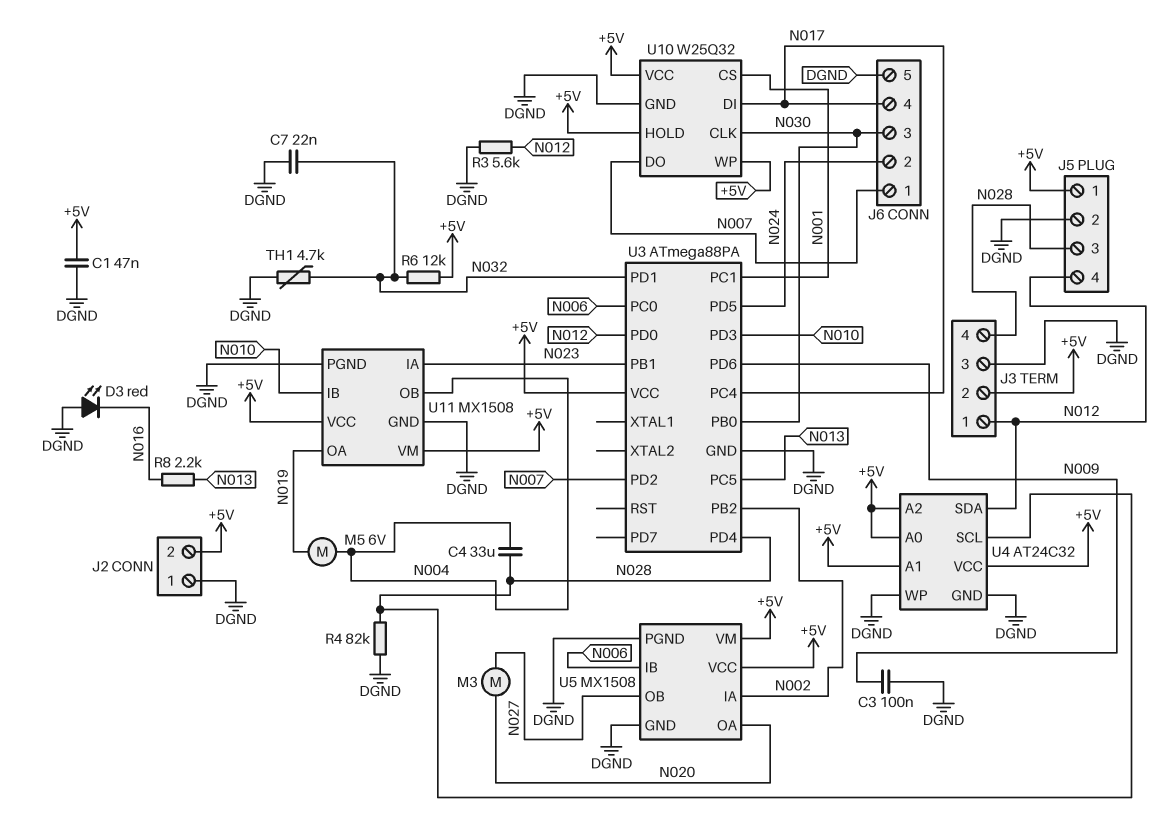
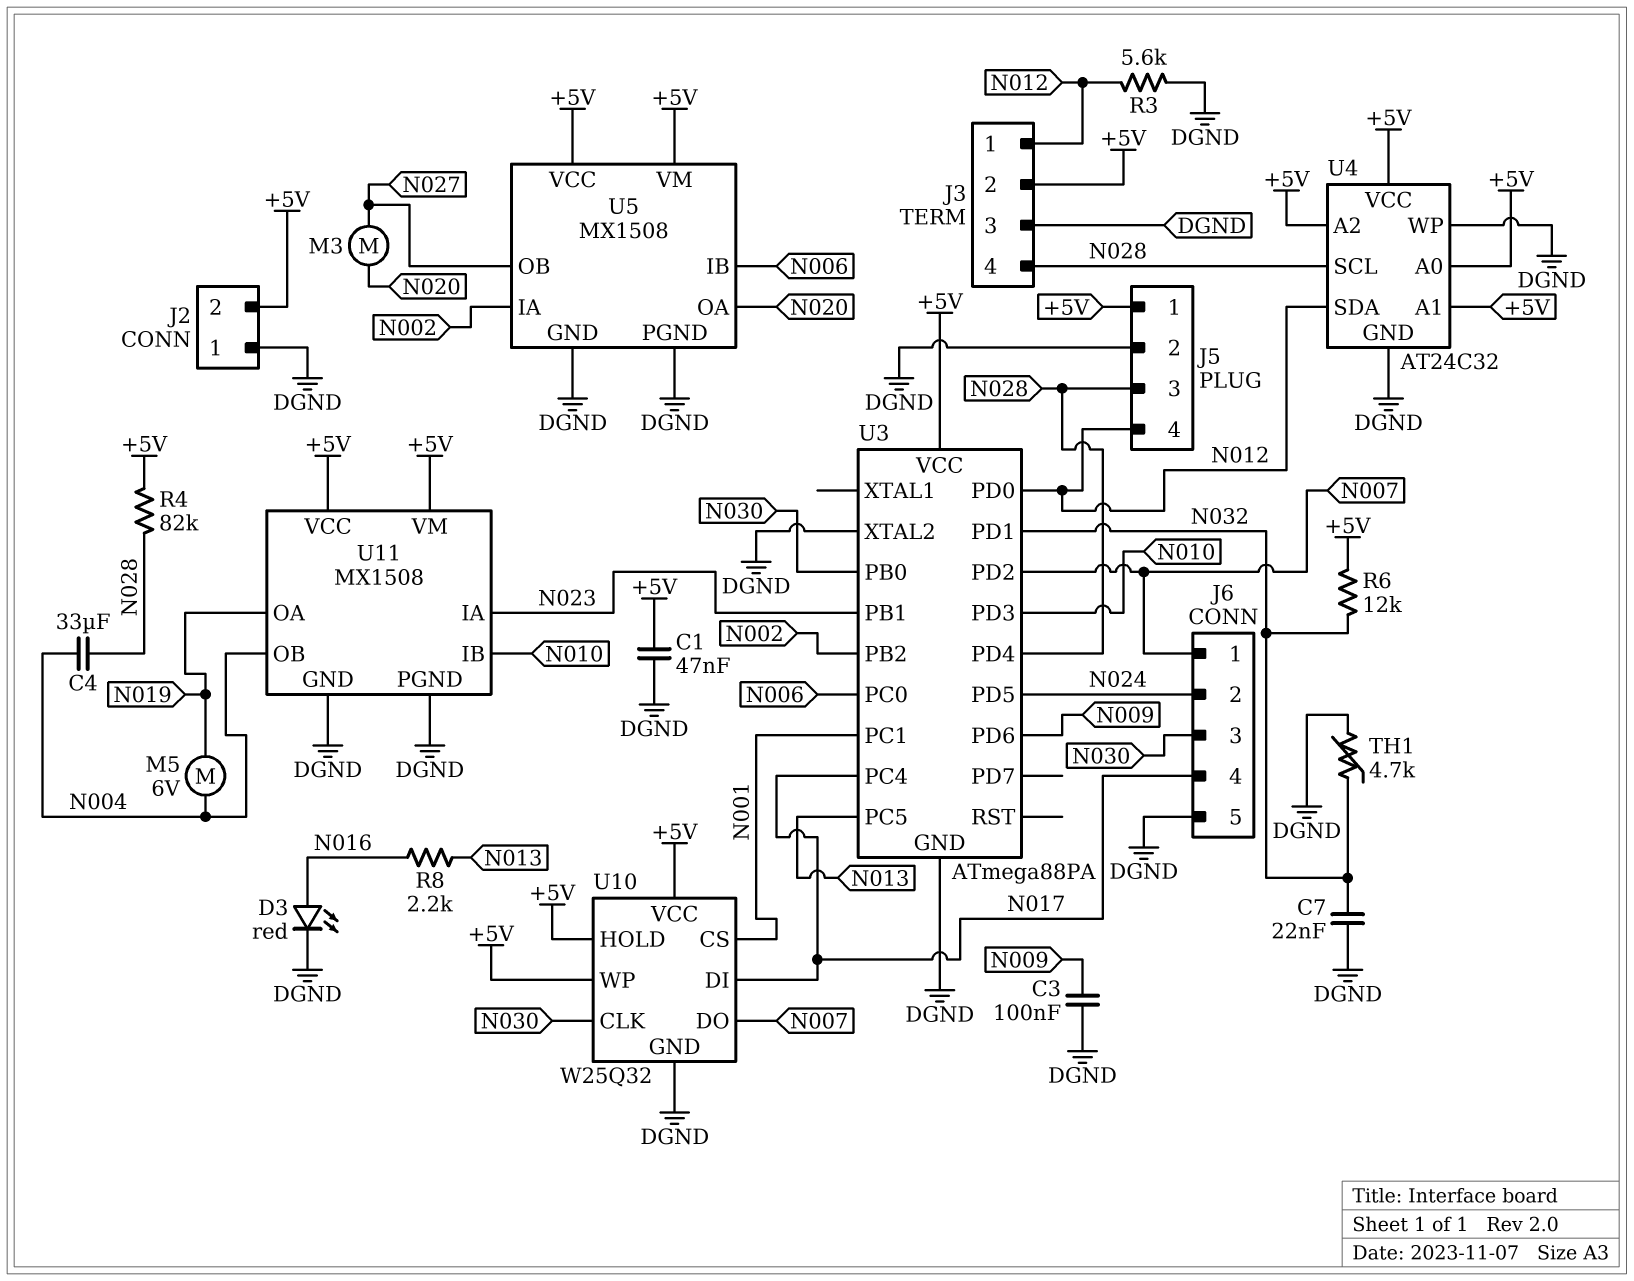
D3: LED red (A DGND, K N016) -> LED red (A N016, K DGND)
R4: 82k (DGND, N028) -> 82k (+5V, N028)
U3 pin XTAL2: none -> DGND

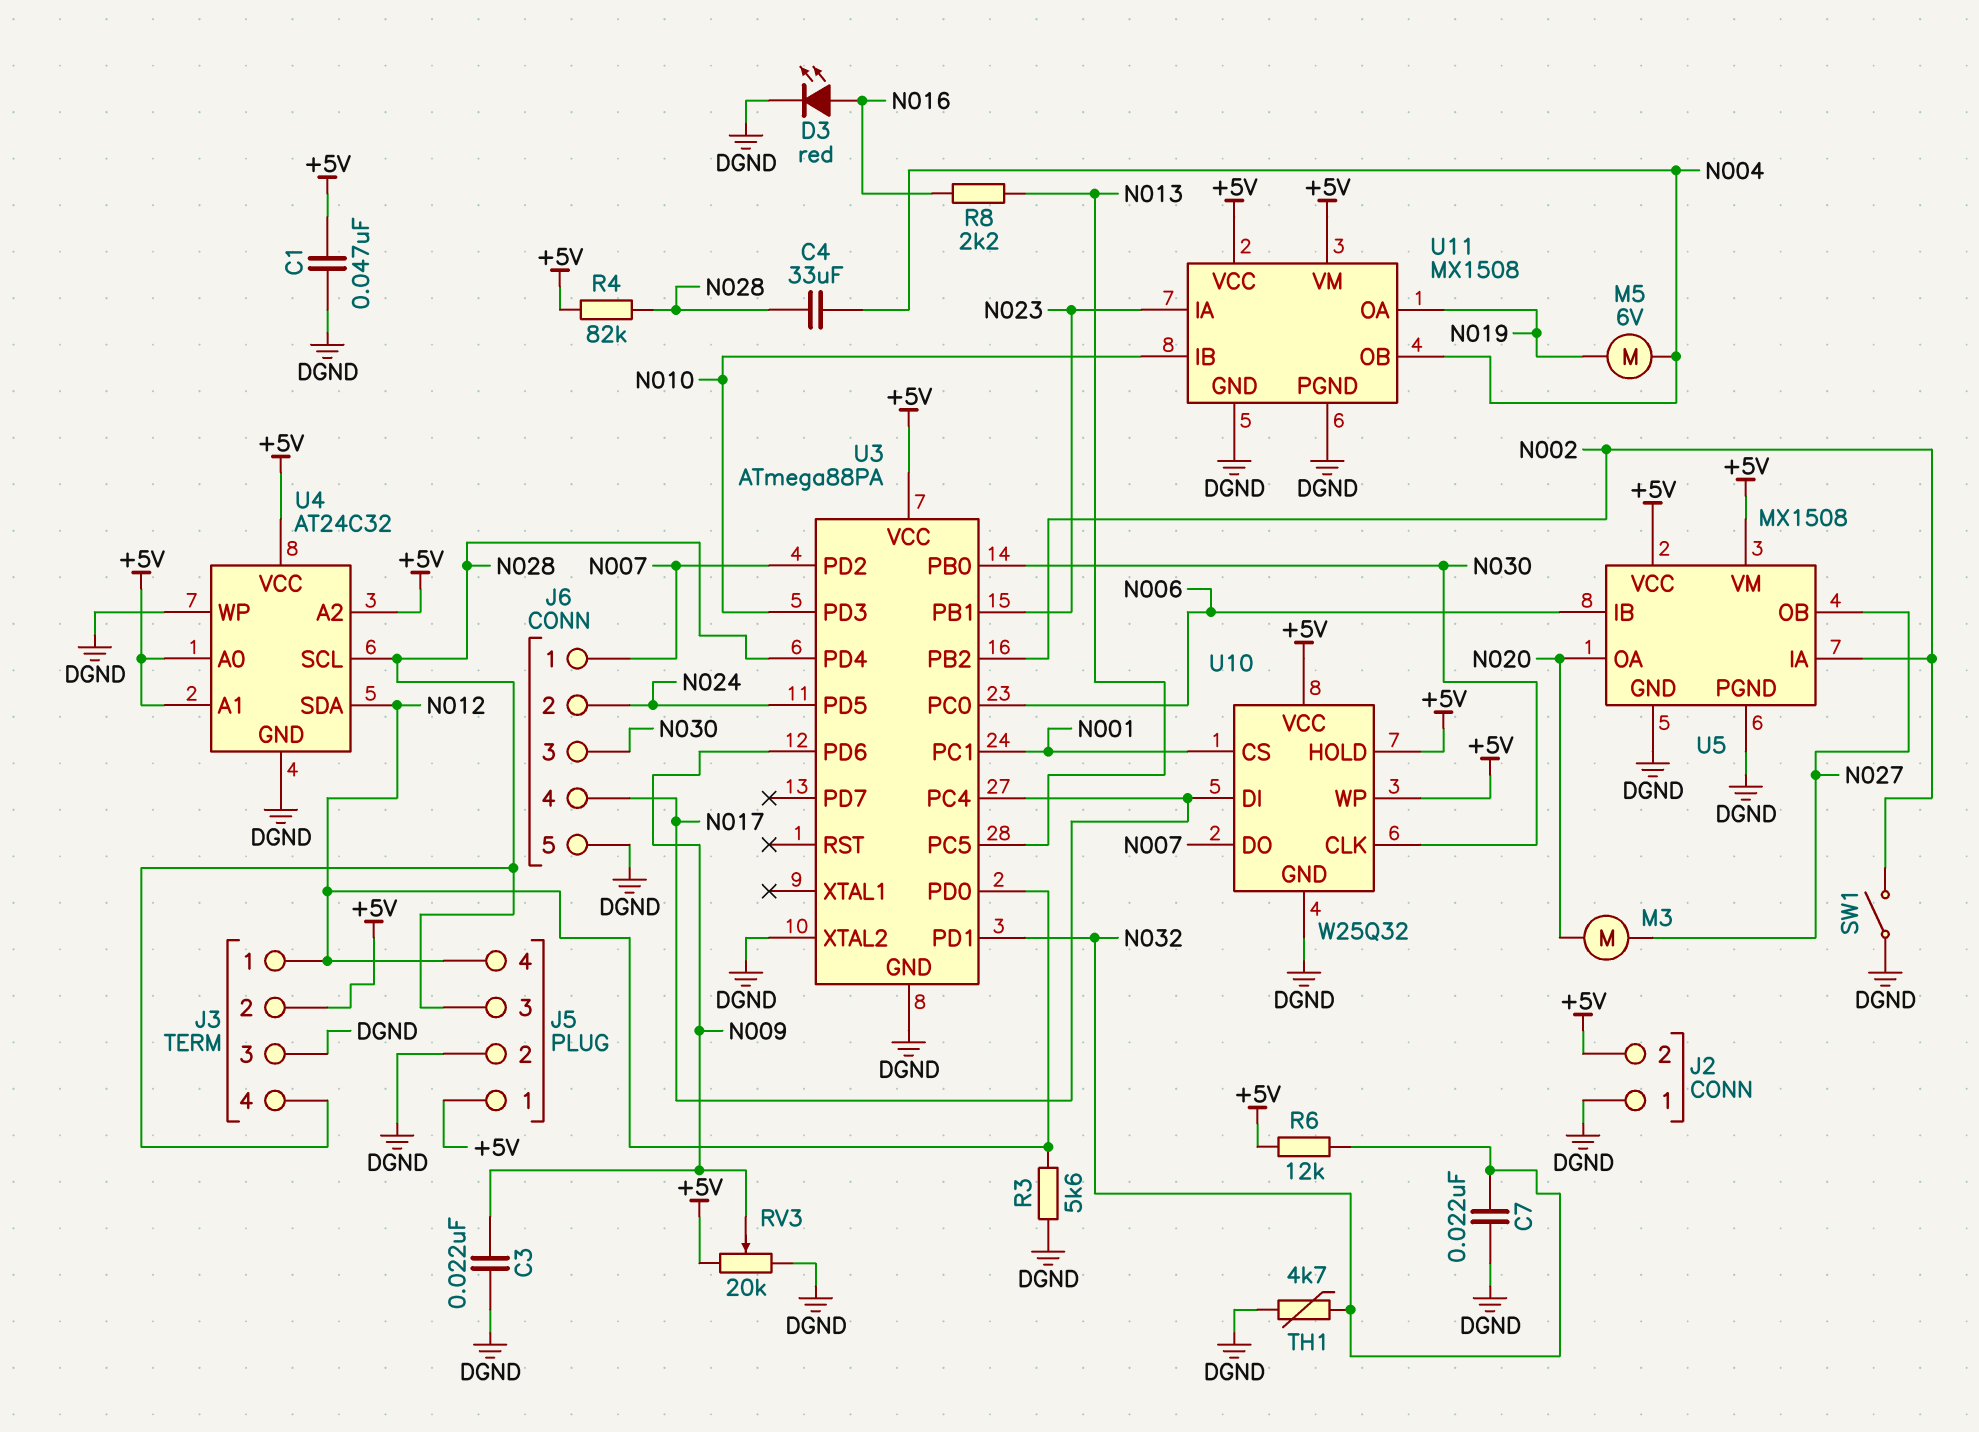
C3: 100nF (DGND, N009) -> 22nF (DGND, N009)
RV3: none -> 20k (+5V, DGND, wiper N009)
SW1: none -> switch (DGND, N002)

